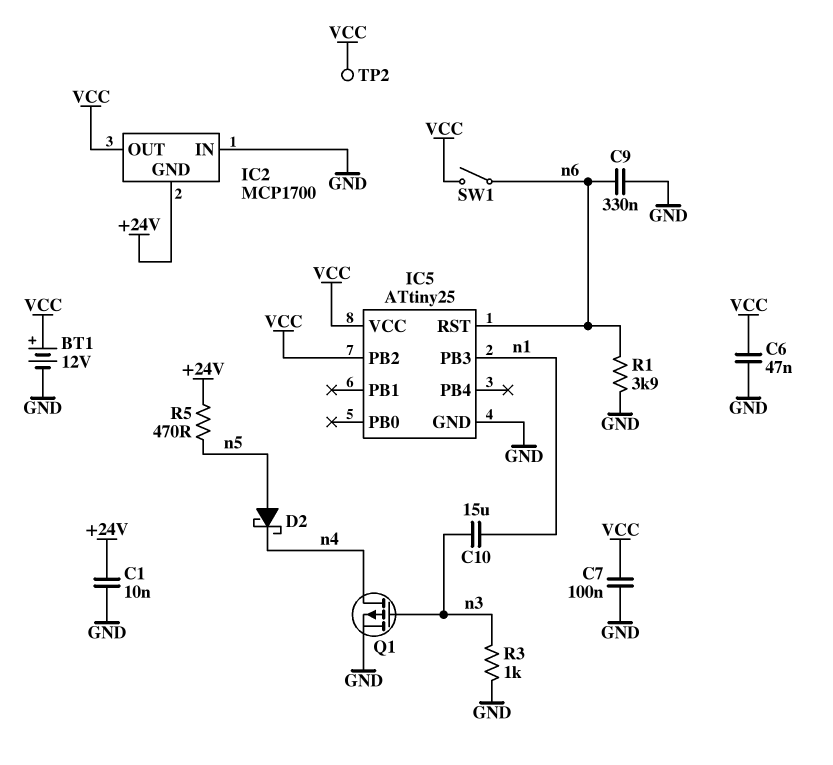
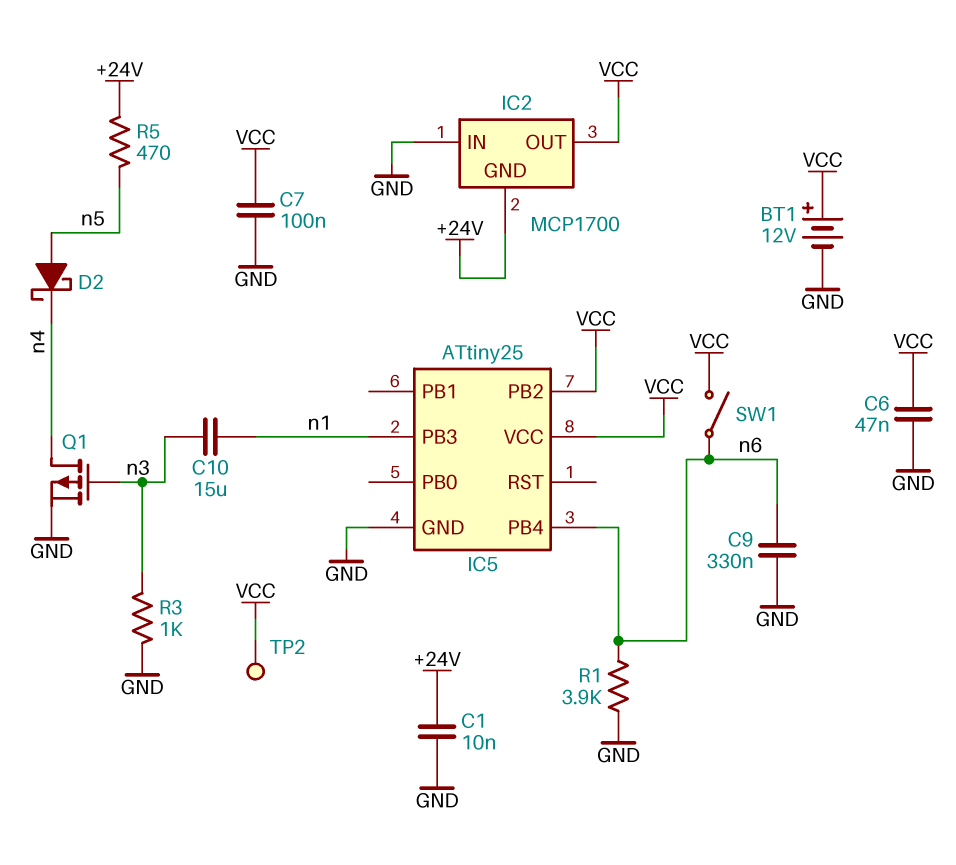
IC5 pin PB4: none -> n6
IC5 pin RST: n6 -> none

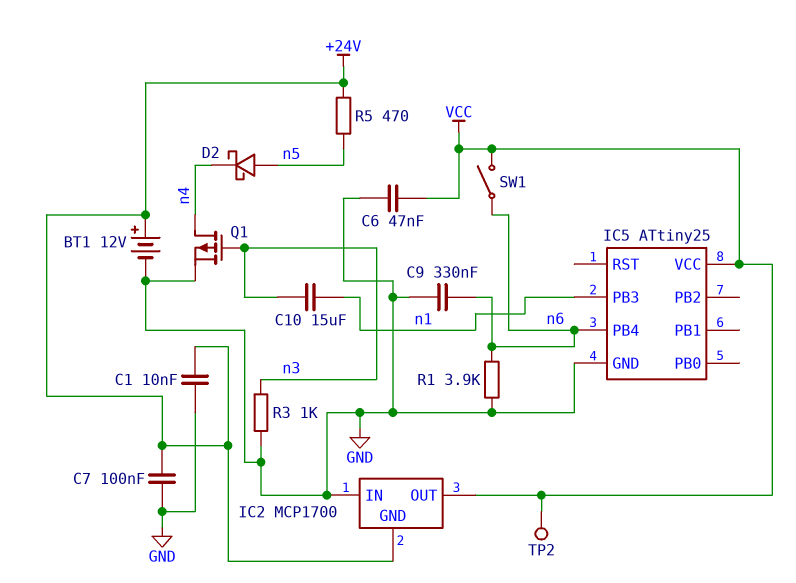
BT1: 12V (plus VCC, minus GND) -> 12V (plus +24V, minus GND)
C7: 100nF (GND, VCC) -> 100nF (+24V, GND)
IC5 pin PB2: VCC -> none

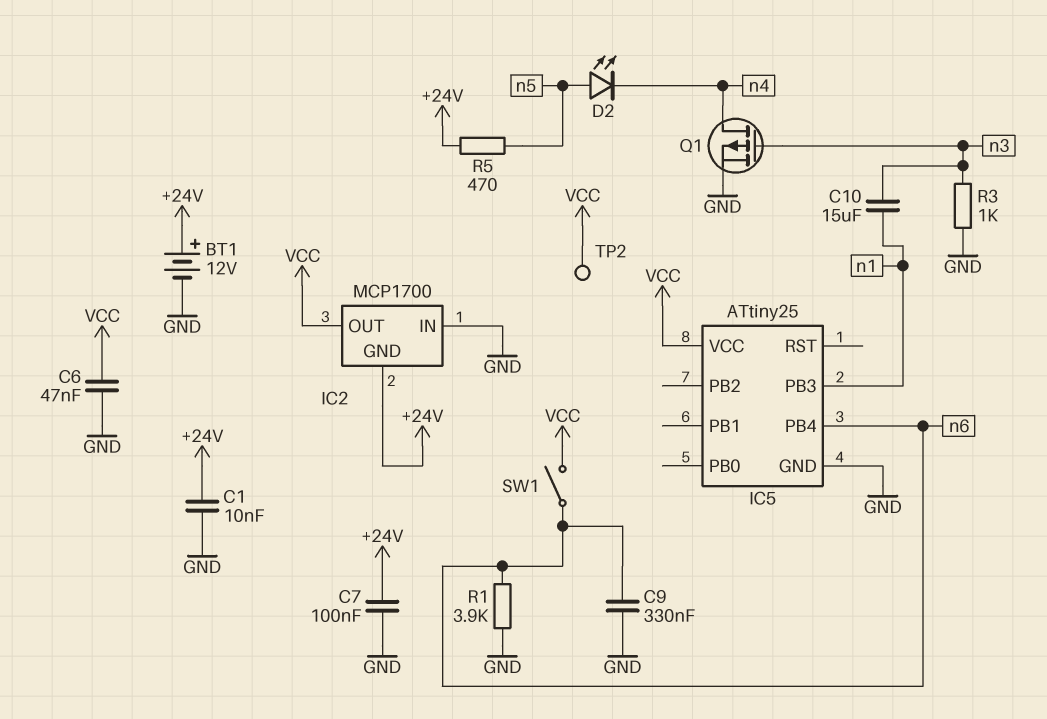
D2: schottky (A n5, K n4) -> LED (A n5, K n4)

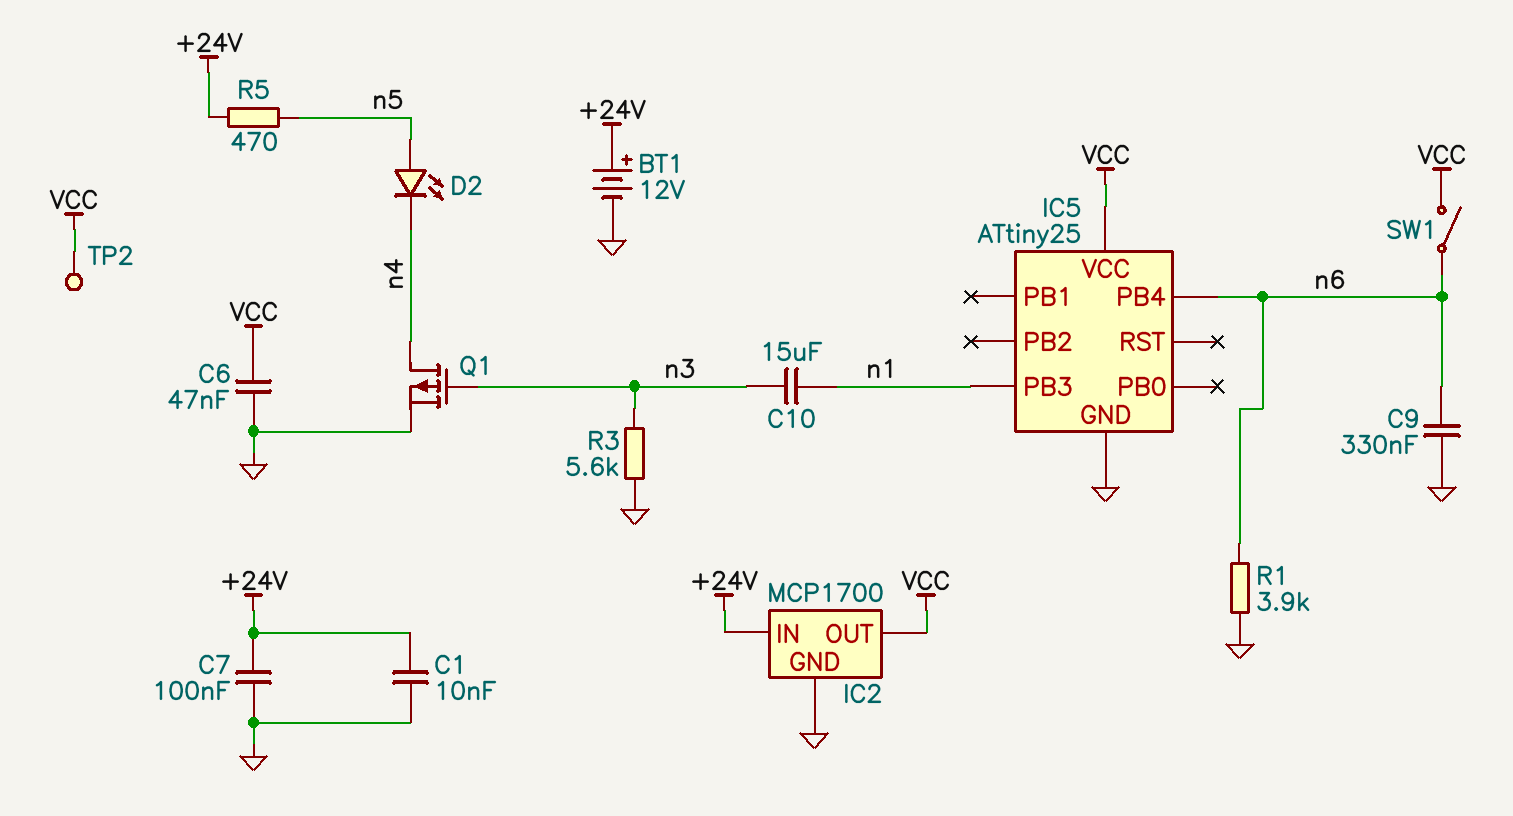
IC2 pin GND: +24V -> GND
IC2 pin IN: GND -> +24V
R3: 1k (GND, n3) -> 5.6k (GND, n3)

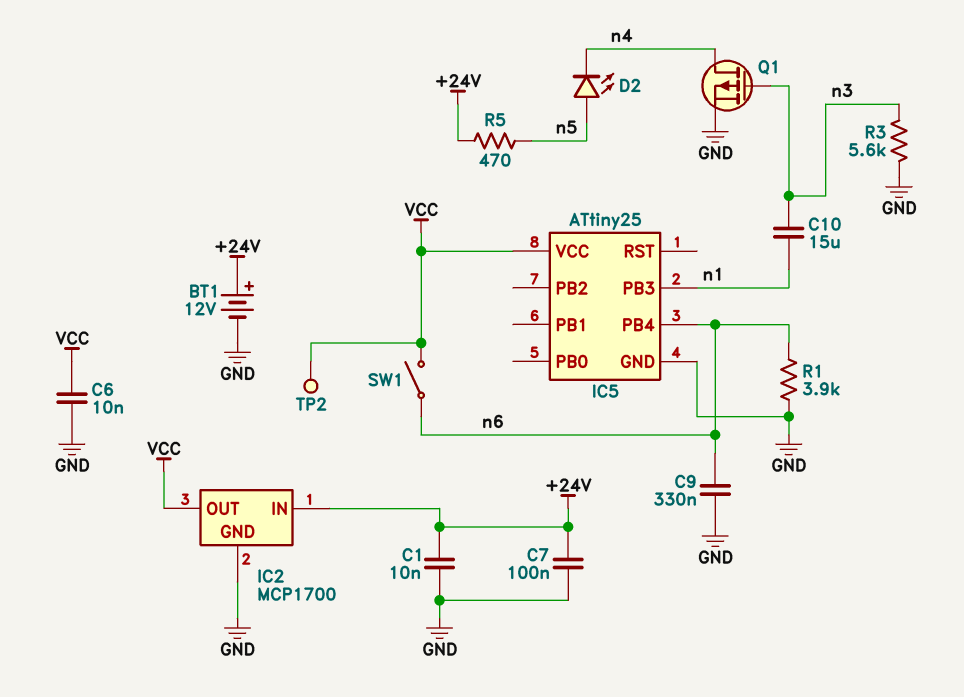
C6: 47nF (GND, VCC) -> 10nF (GND, VCC)

